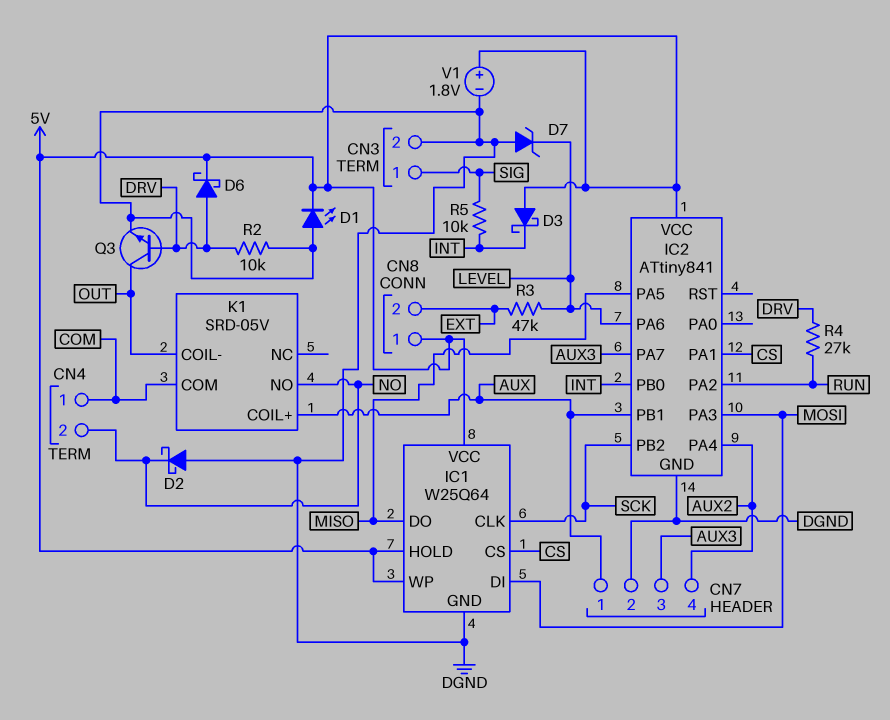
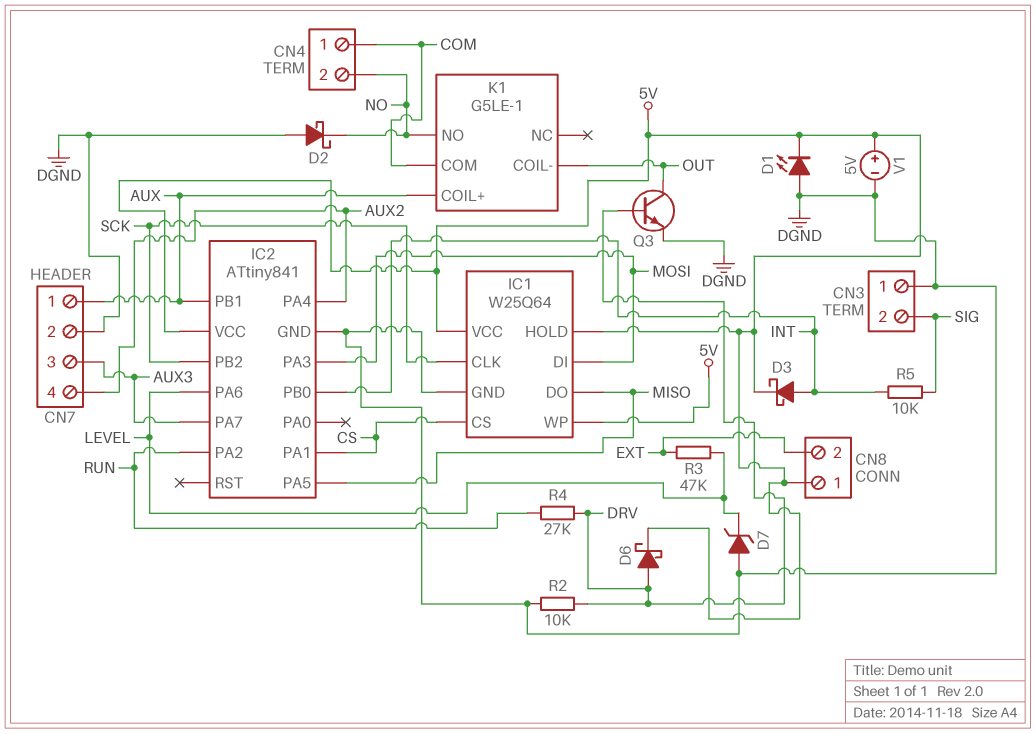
CN3 pin 1: SIG -> DGND
CN3 pin 2: DGND -> SIG
D3: schottky (A 5V, K INT) -> schottky (A INT, K 5V)
K1: SRD-05V -> G5LE-1
V1: 1.8V (plus 5V, minus DGND) -> 5V (plus 5V, minus DGND)

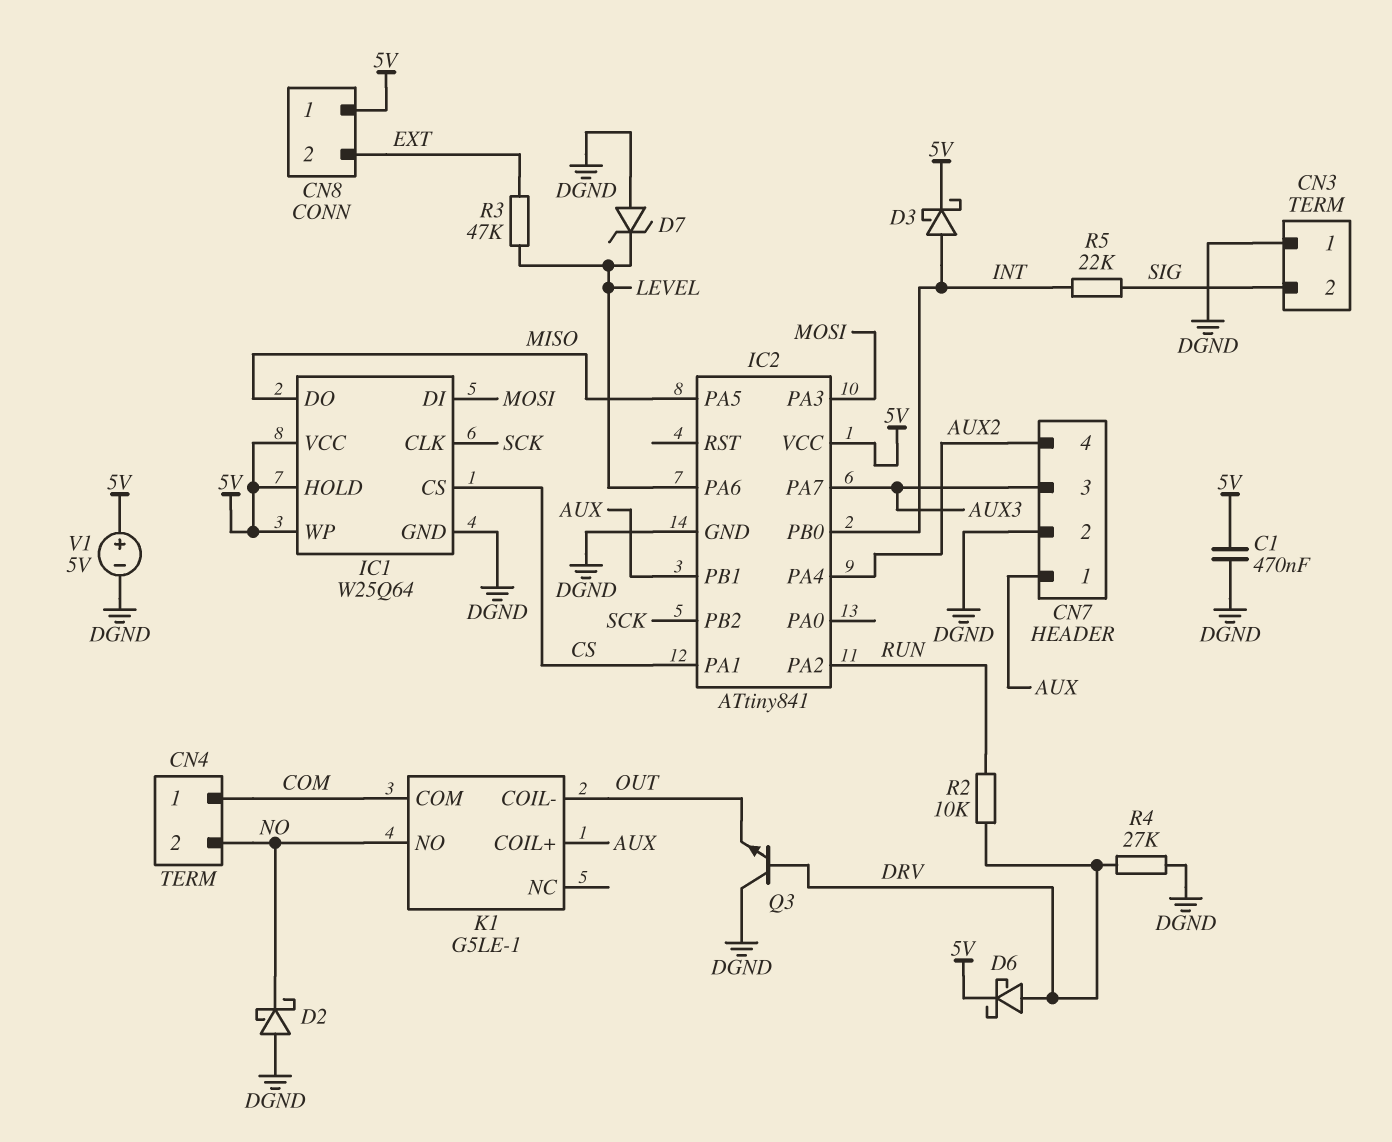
C1: none -> 470nF (5V, DGND)
D1: LED (A DGND, K 5V) -> none
Q3: NPN (B DRV, C OUT, E DGND) -> NPN (B DRV, C DGND, E OUT)
R2: 10k (DGND, DRV) -> 10k (DRV, RUN)
R4: 27k (DRV, RUN) -> 27k (DGND, DRV)
R5: 10k (INT, SIG) -> 22k (INT, SIG)

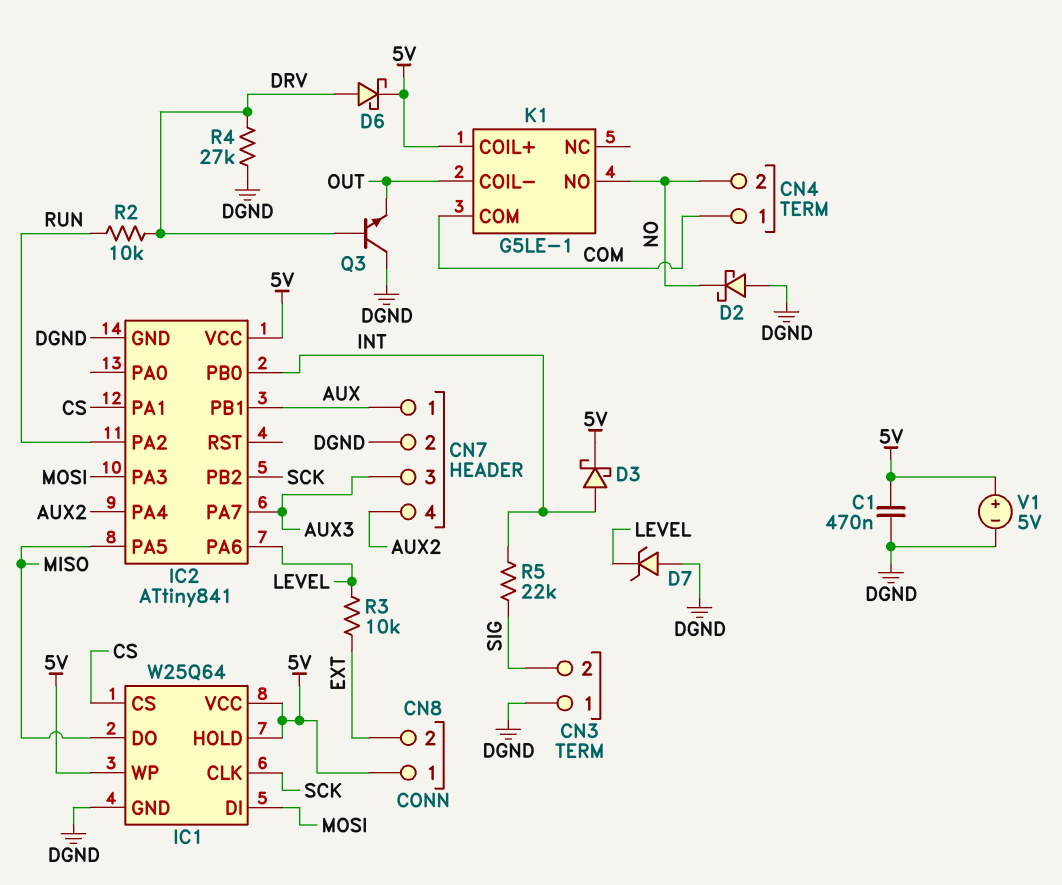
K1 pin COIL+: AUX -> 5V
R3: 47k (EXT, LEVEL) -> 10k (EXT, LEVEL)

